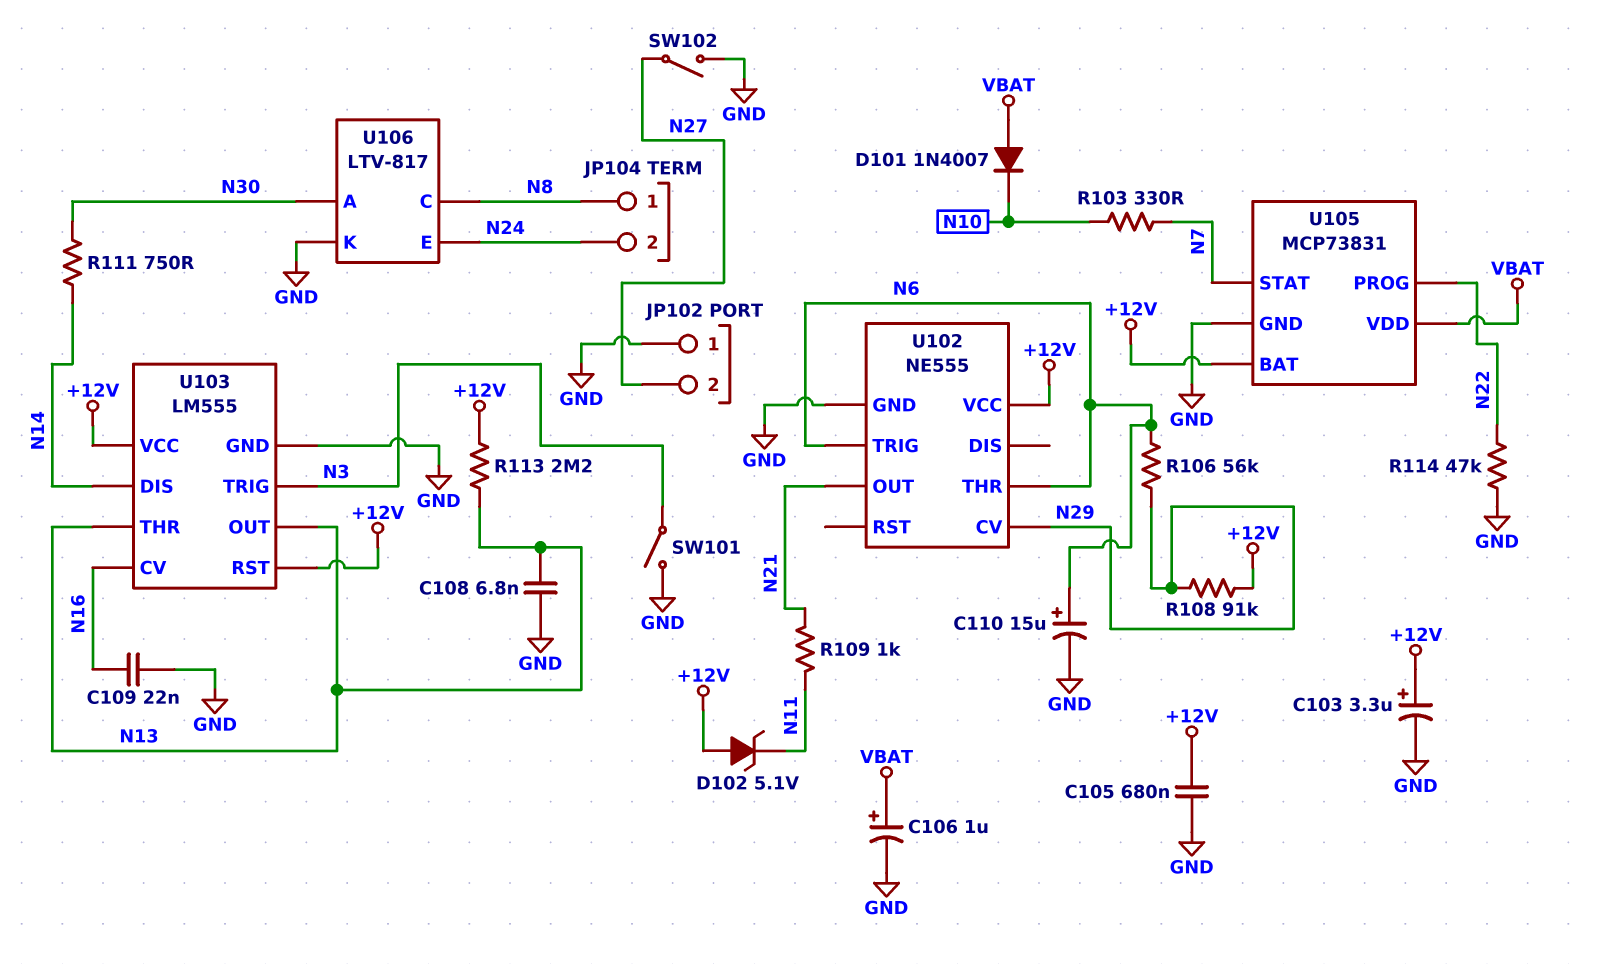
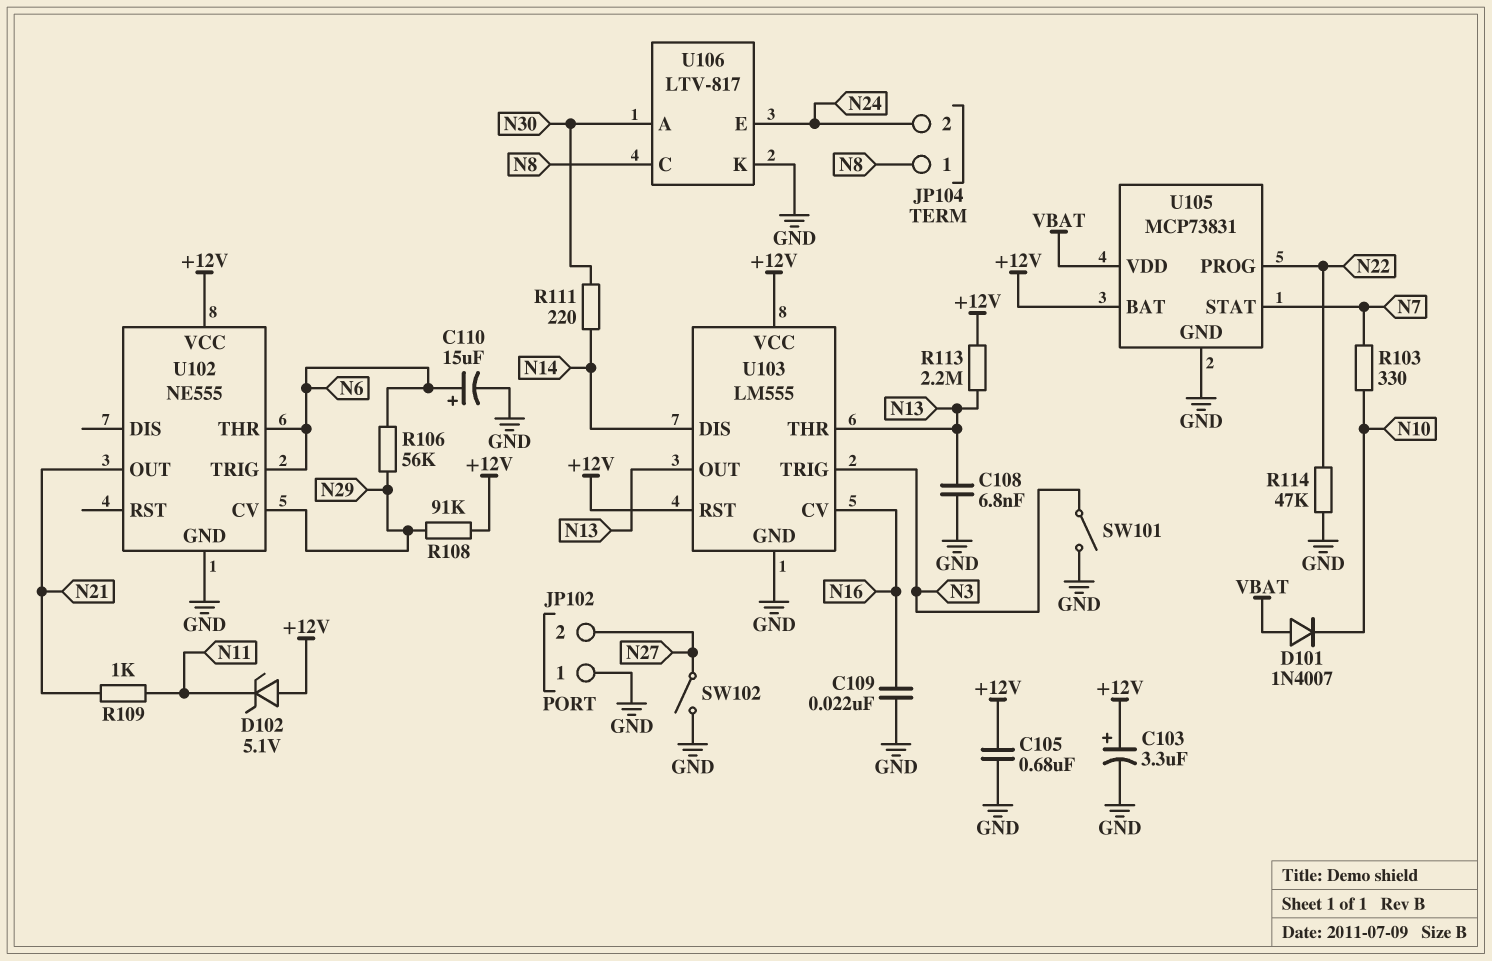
C106: 1uF (plus VBAT, minus GND) -> none
R111: 750 (N14, N30) -> 220 (N14, N30)

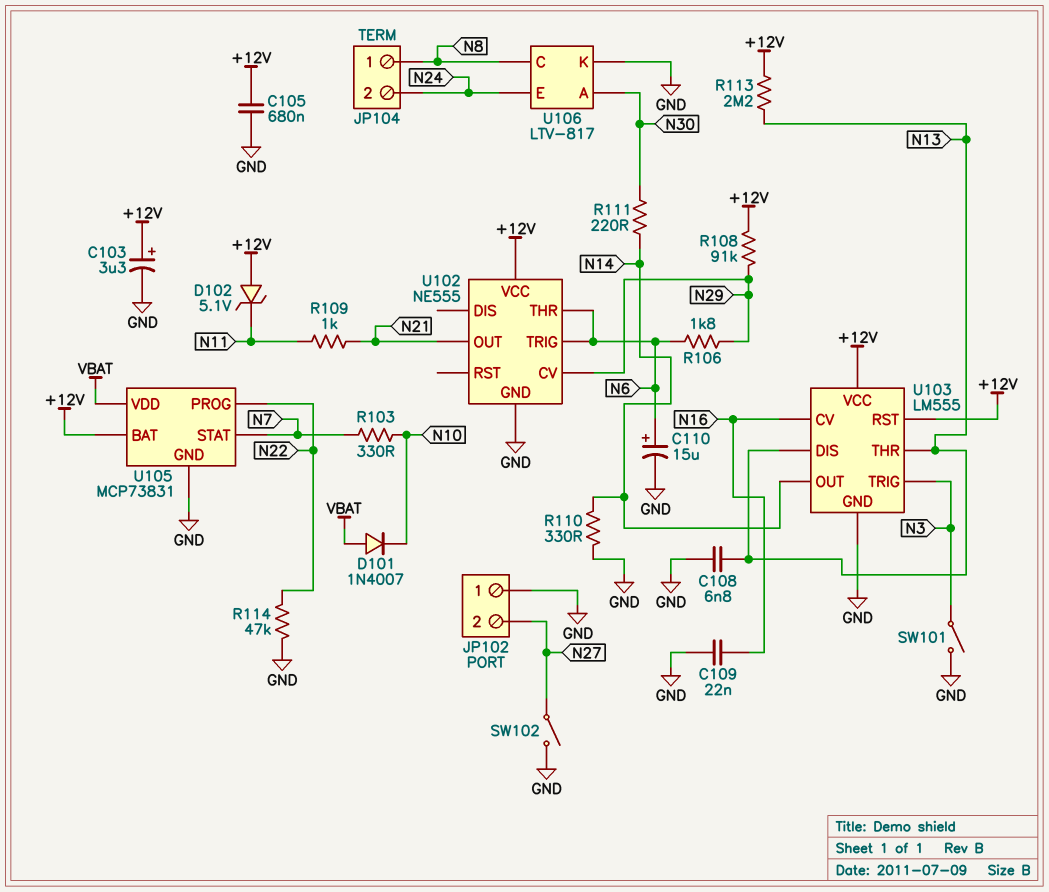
R106: 56k (N6, N29) -> 1.8k (N6, N29)
R110: none -> 330 (GND, N14)
U103 pin DIS: N14 -> N13
U103 pin OUT: N13 -> N14

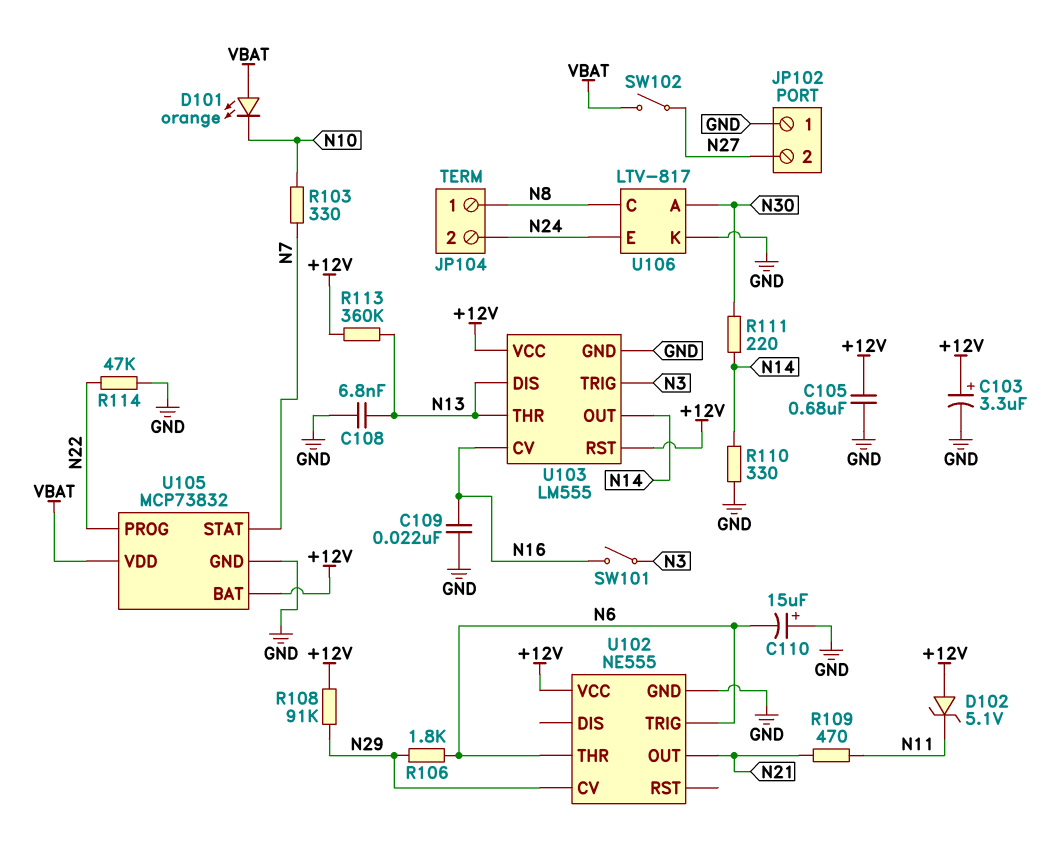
C110: 15uF (plus N6, minus GND) -> 15uF (plus GND, minus N6)
D101: diode 1N4007 (A VBAT, K N10) -> LED orange (A VBAT, K N10)
R109: 1k (N11, N21) -> 470 (N11, N21)
R113: 2.2M (+12V, N13) -> 360k (+12V, N13)
SW101: switch (GND, N3) -> switch (N3, N16)
SW102: switch (GND, N27) -> switch (N27, VBAT)
U105: MCP73831 -> MCP73832

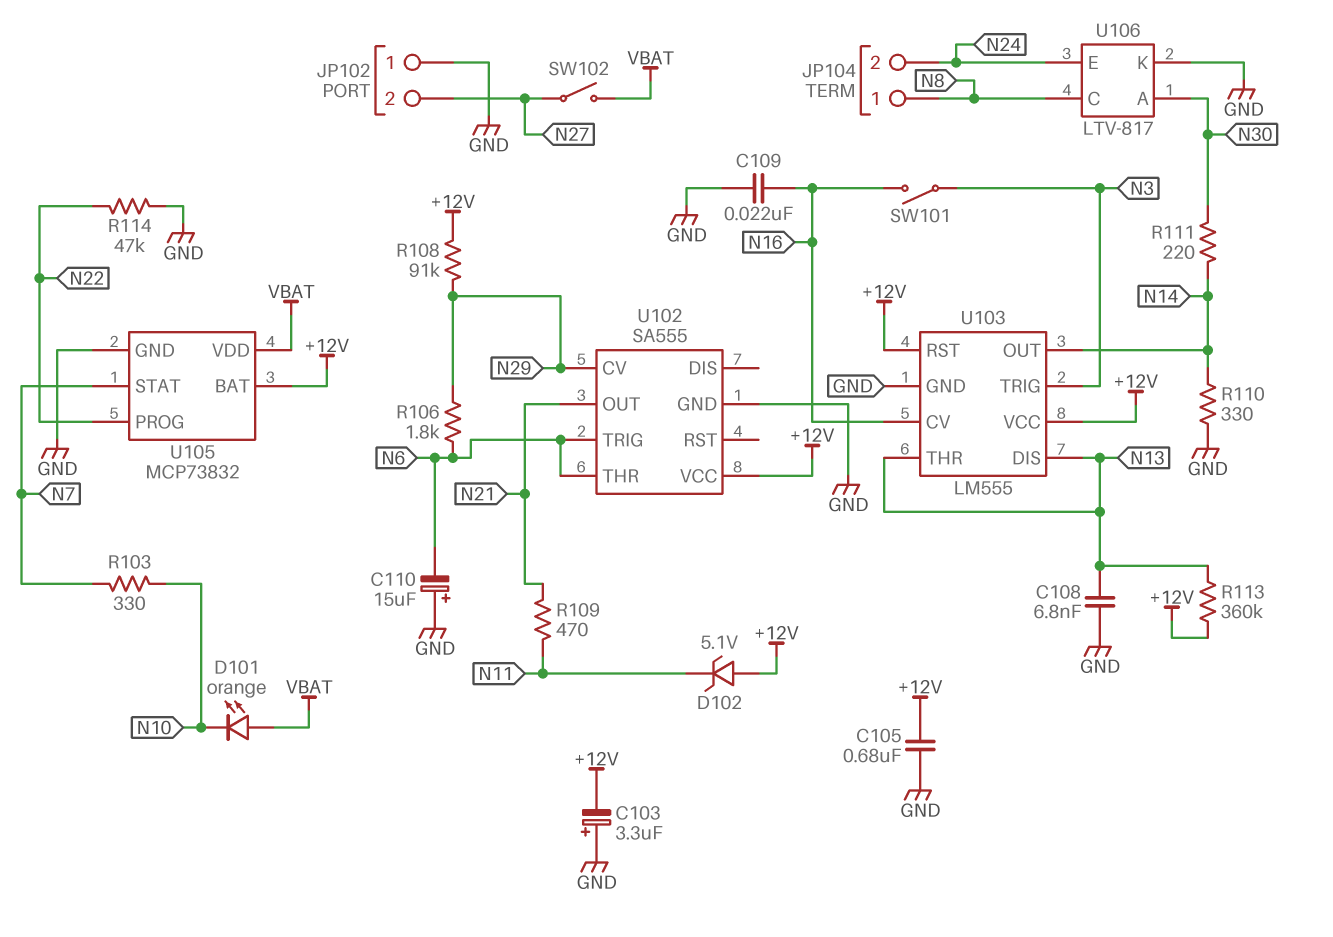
C103: 3.3uF (plus +12V, minus GND) -> 3.3uF (plus GND, minus +12V)
U102: NE555 -> SA555

